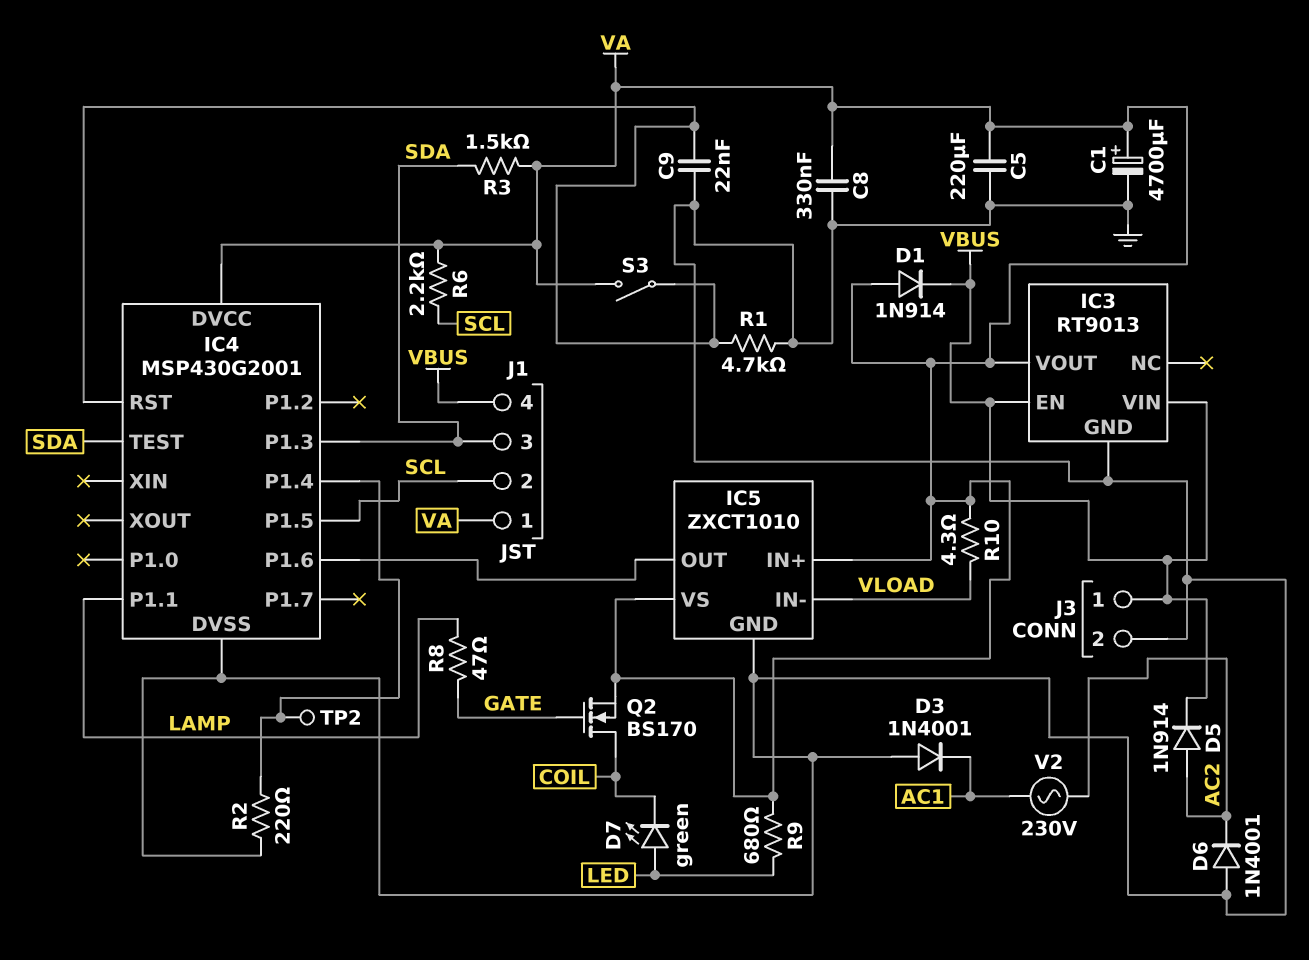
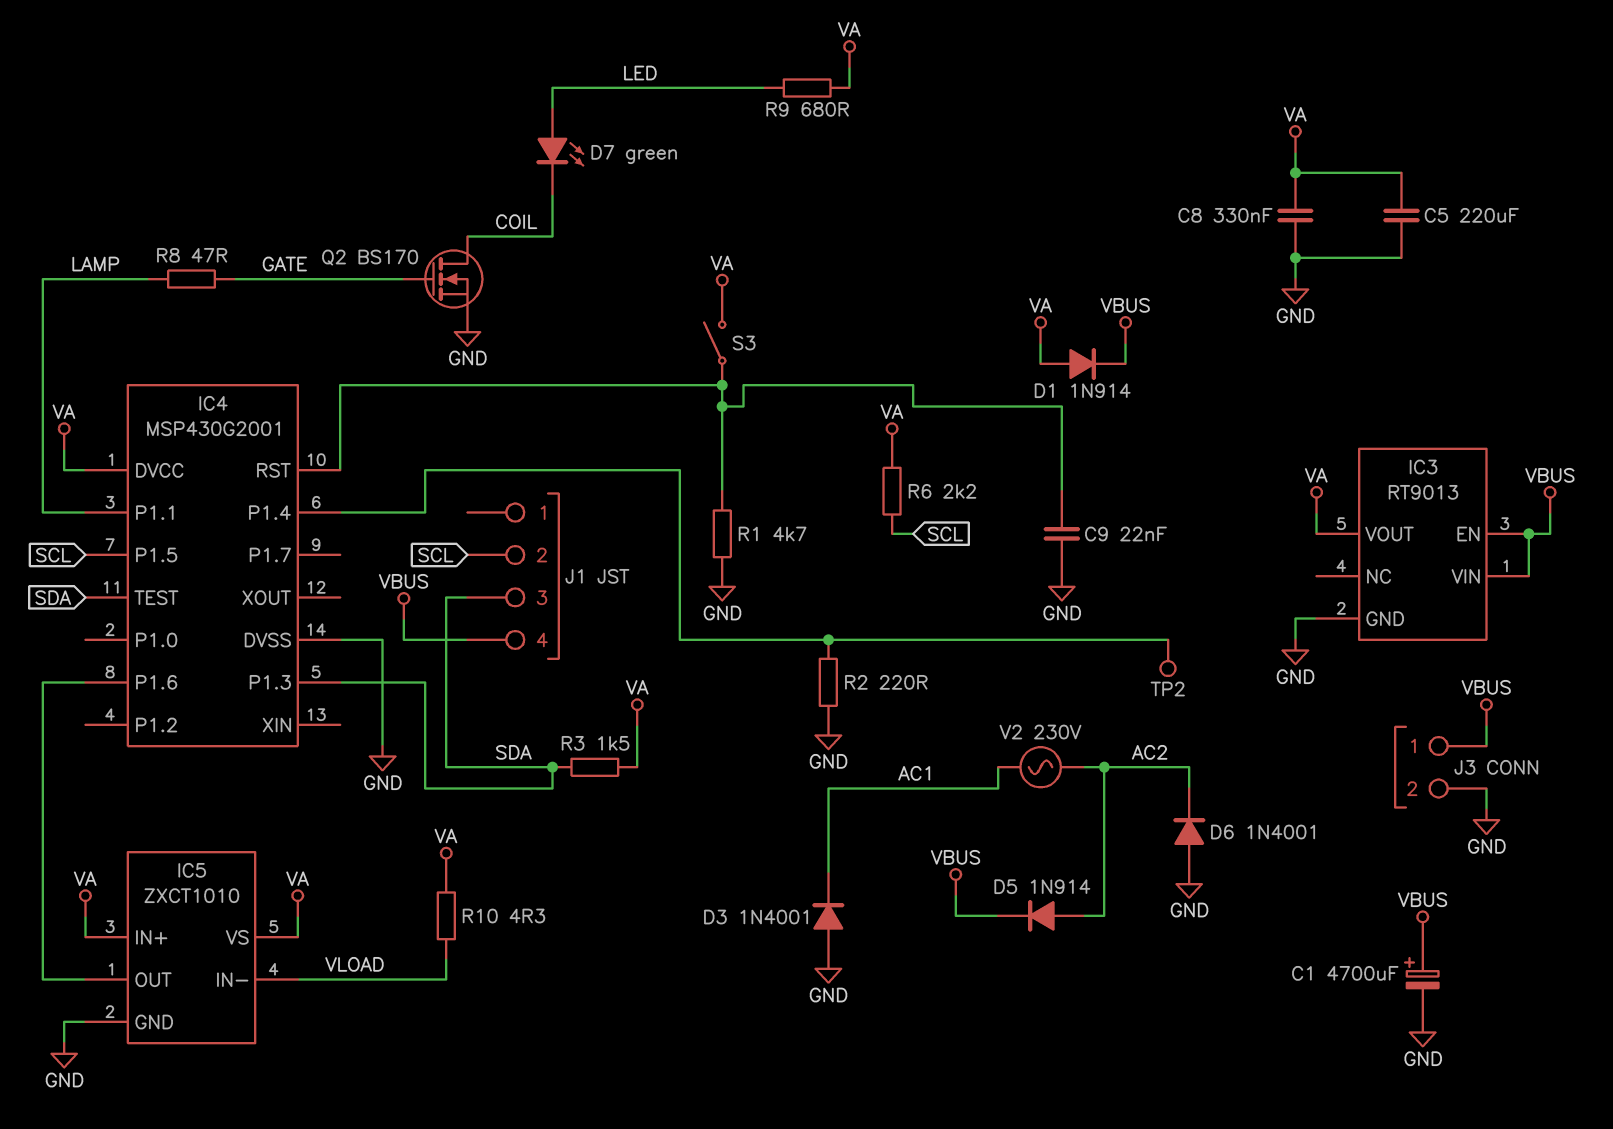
C1: 4700uF (plus VA, minus GND) -> 4700uF (plus VBUS, minus GND)
J1 pin 1: VA -> none
Q2: NMOS BS170 (G GATE, D COIL, S VA) -> NMOS BS170 (G GATE, D COIL, S GND)

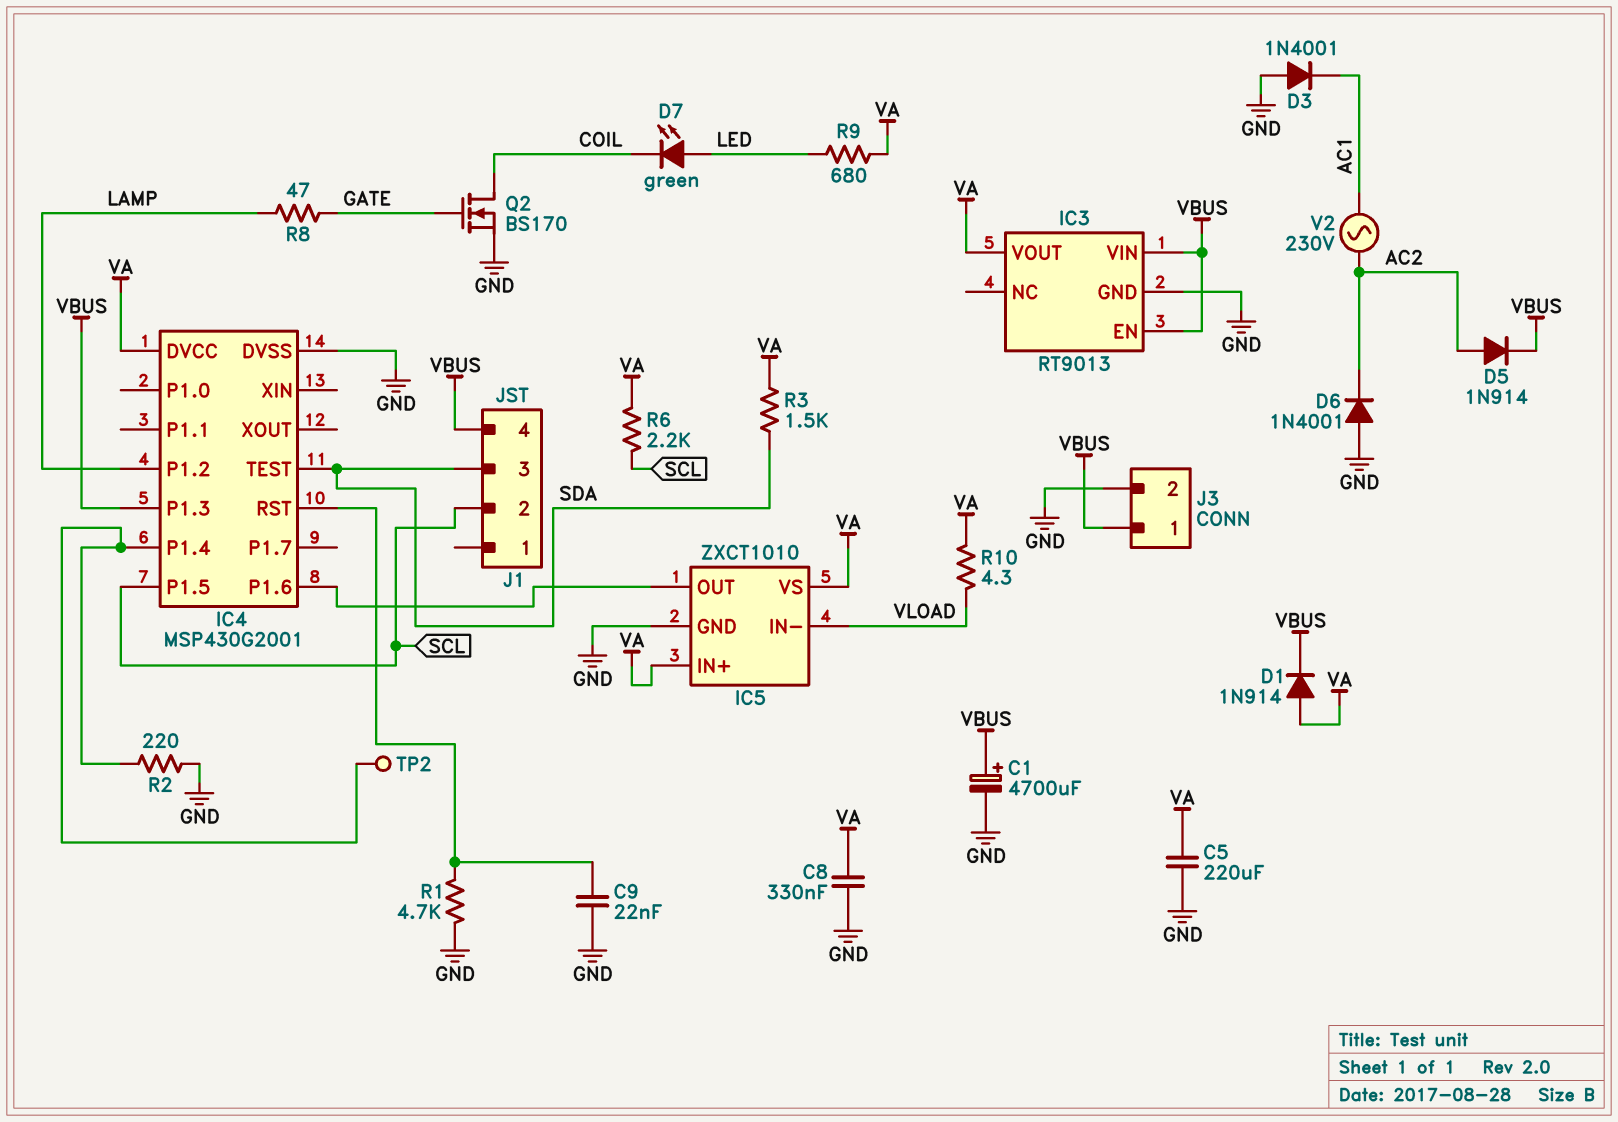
IC4 pin P1.1: LAMP -> none
IC4 pin P1.2: none -> LAMP
IC4 pin P1.3: SDA -> VBUS
S3: switch (IC4/RST, VA) -> none

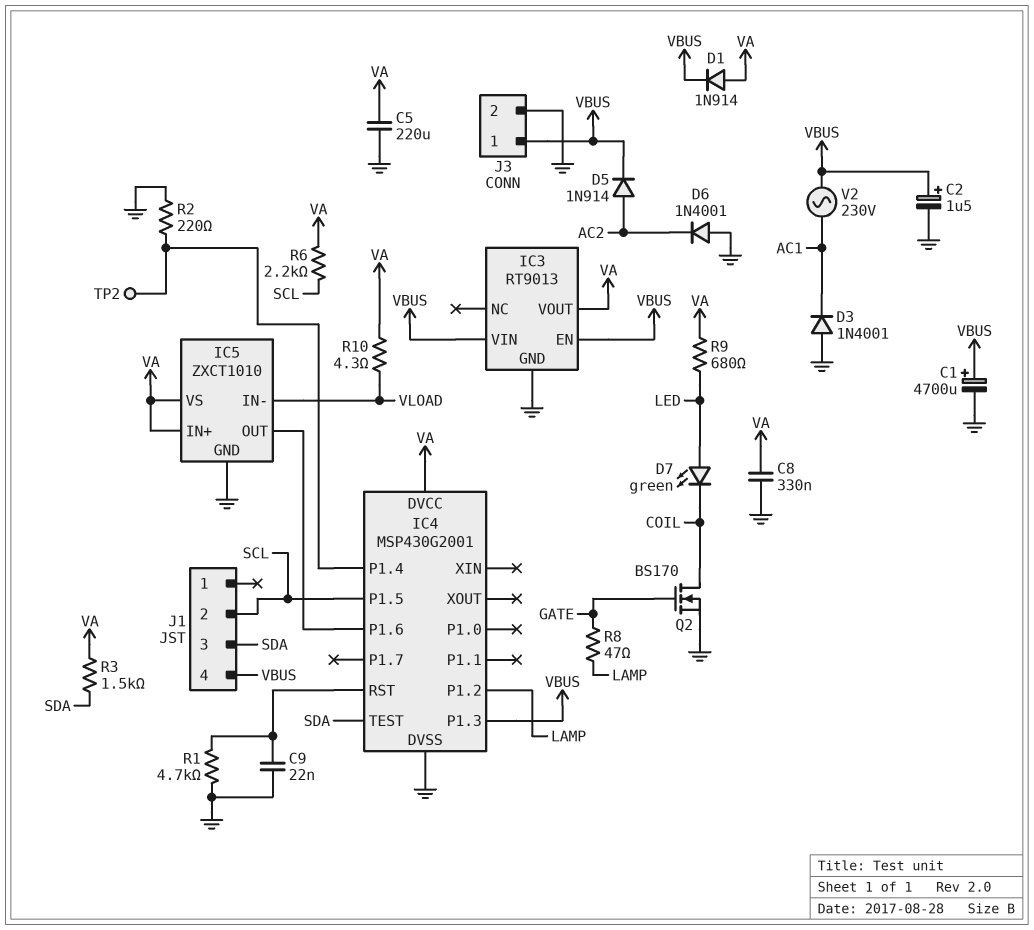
C2: none -> 1.5uF (plus VBUS, minus GND)
V2: AC 230V (AC1, AC2) -> AC 230V (AC1, VBUS)

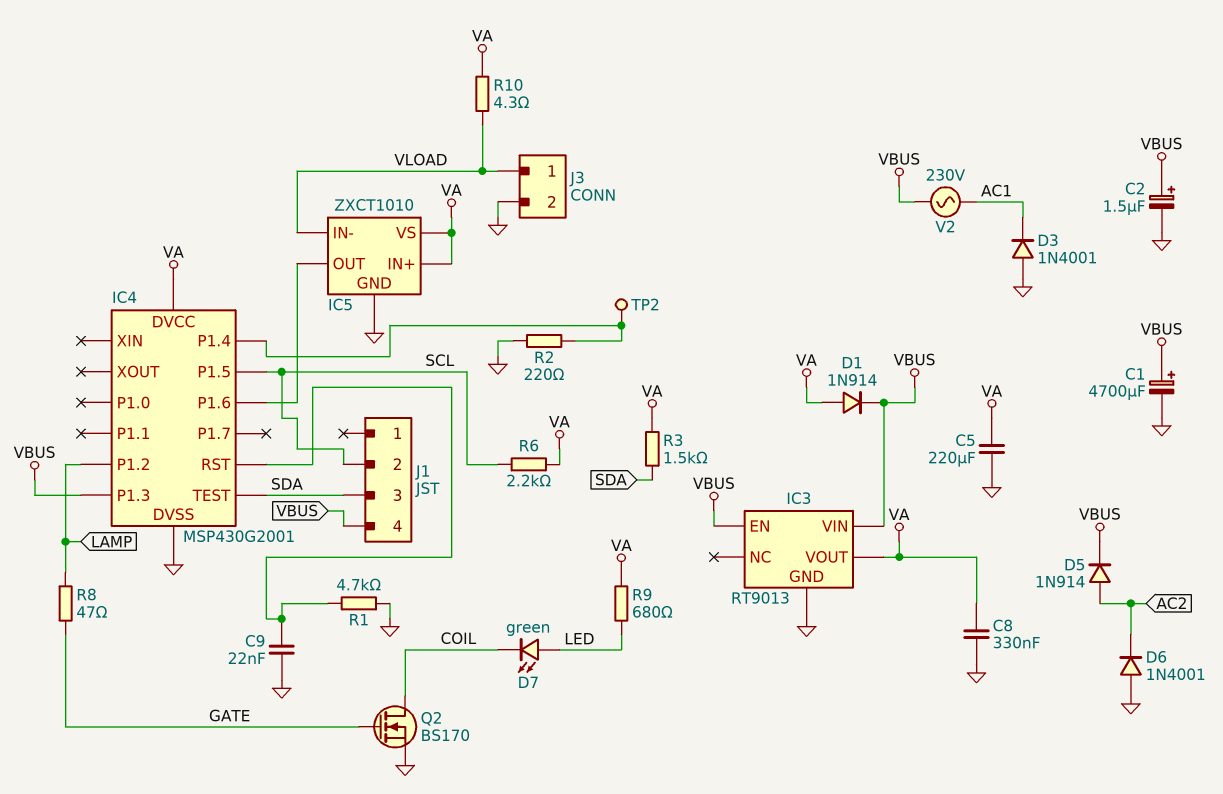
J3 pin 1: VBUS -> VLOAD

